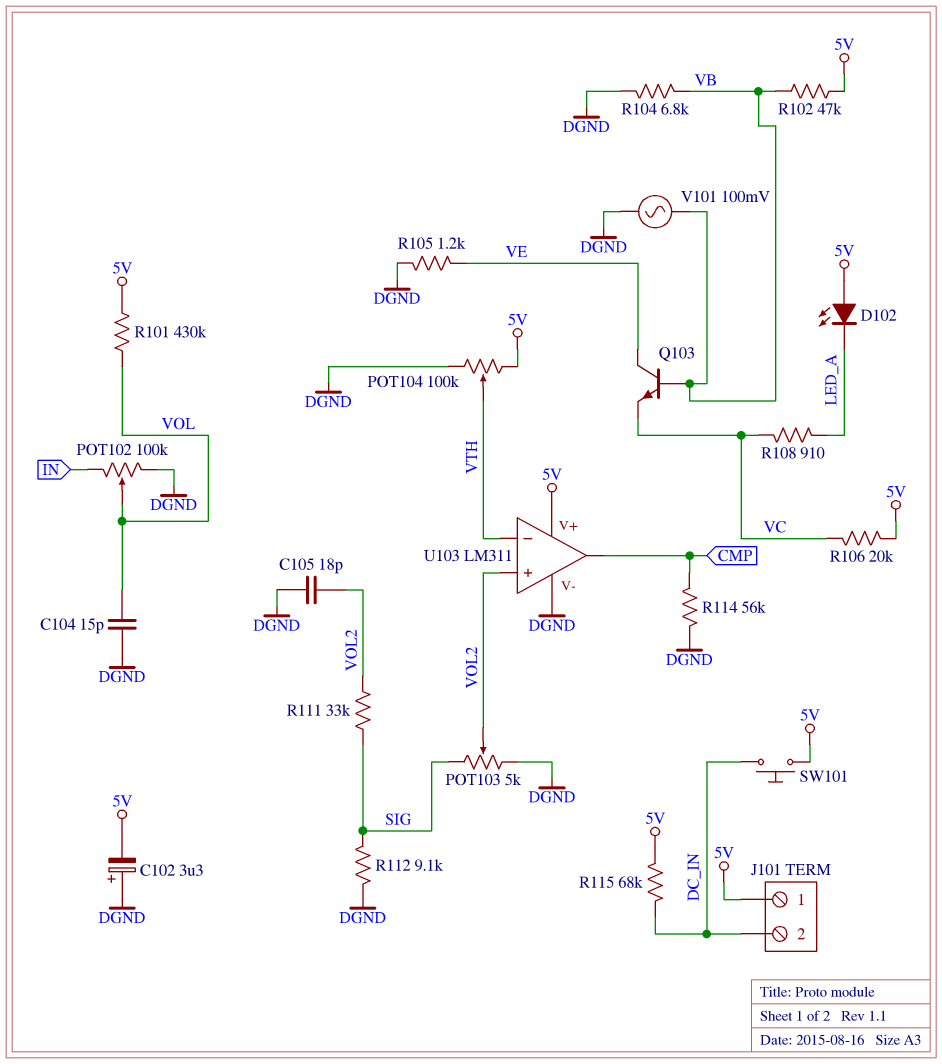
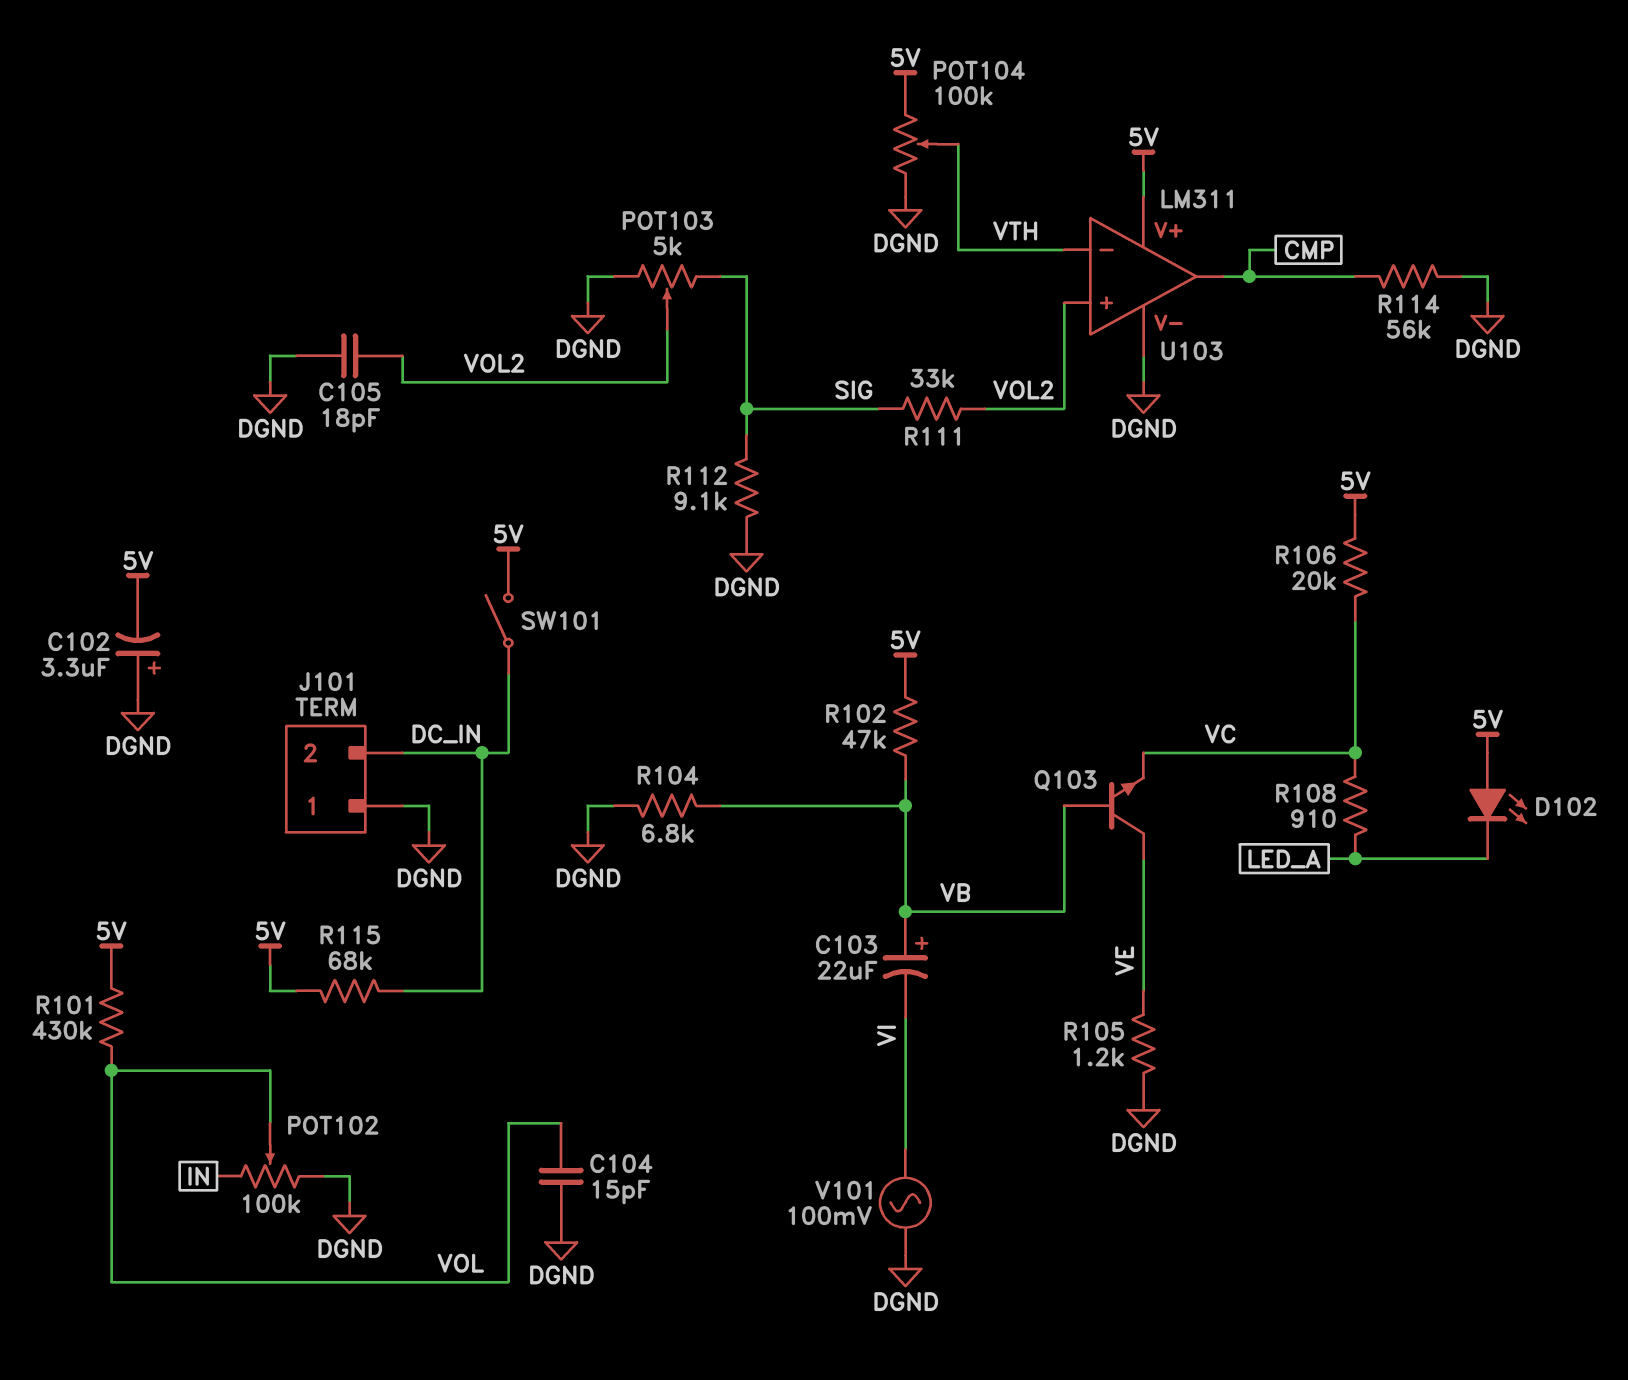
C103: none -> 22uF (plus VB, minus VI)
J101 pin 1: 5V -> DGND
SW101: button (5V, DC_IN) -> switch (5V, DC_IN)
V101: AC 100mV (DGND, VB) -> AC 100mV (DGND, VI)

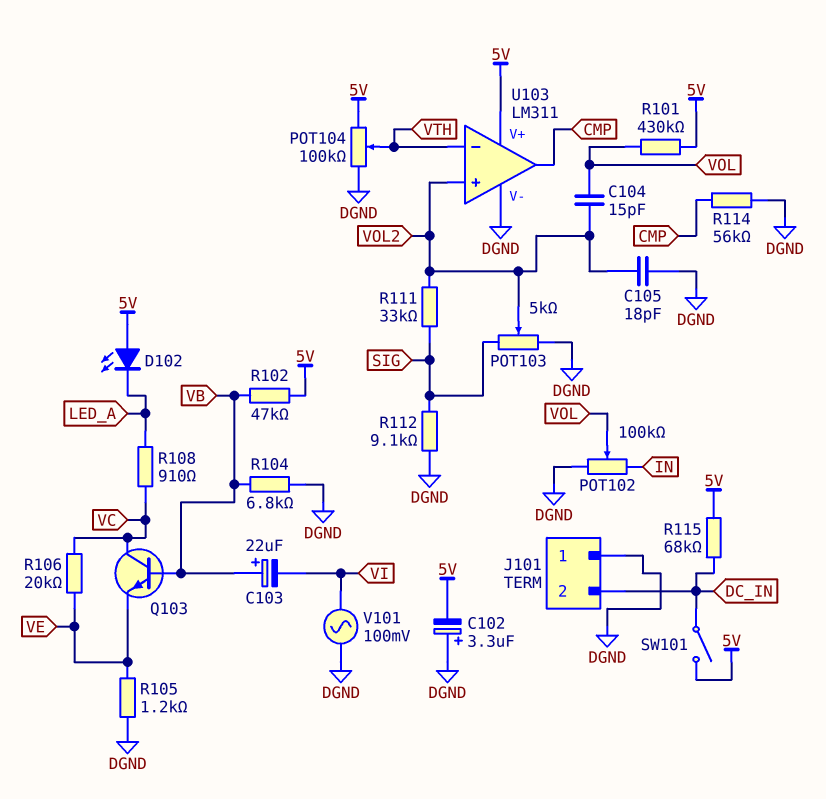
C104: 15pF (DGND, VOL) -> 15pF (VOL, VOL2)
Q103: NPN (B VB, C VE, E VC) -> NPN (B VB, C VC, E VE)
R106: 20k (5V, VC) -> 20k (VC, VE)

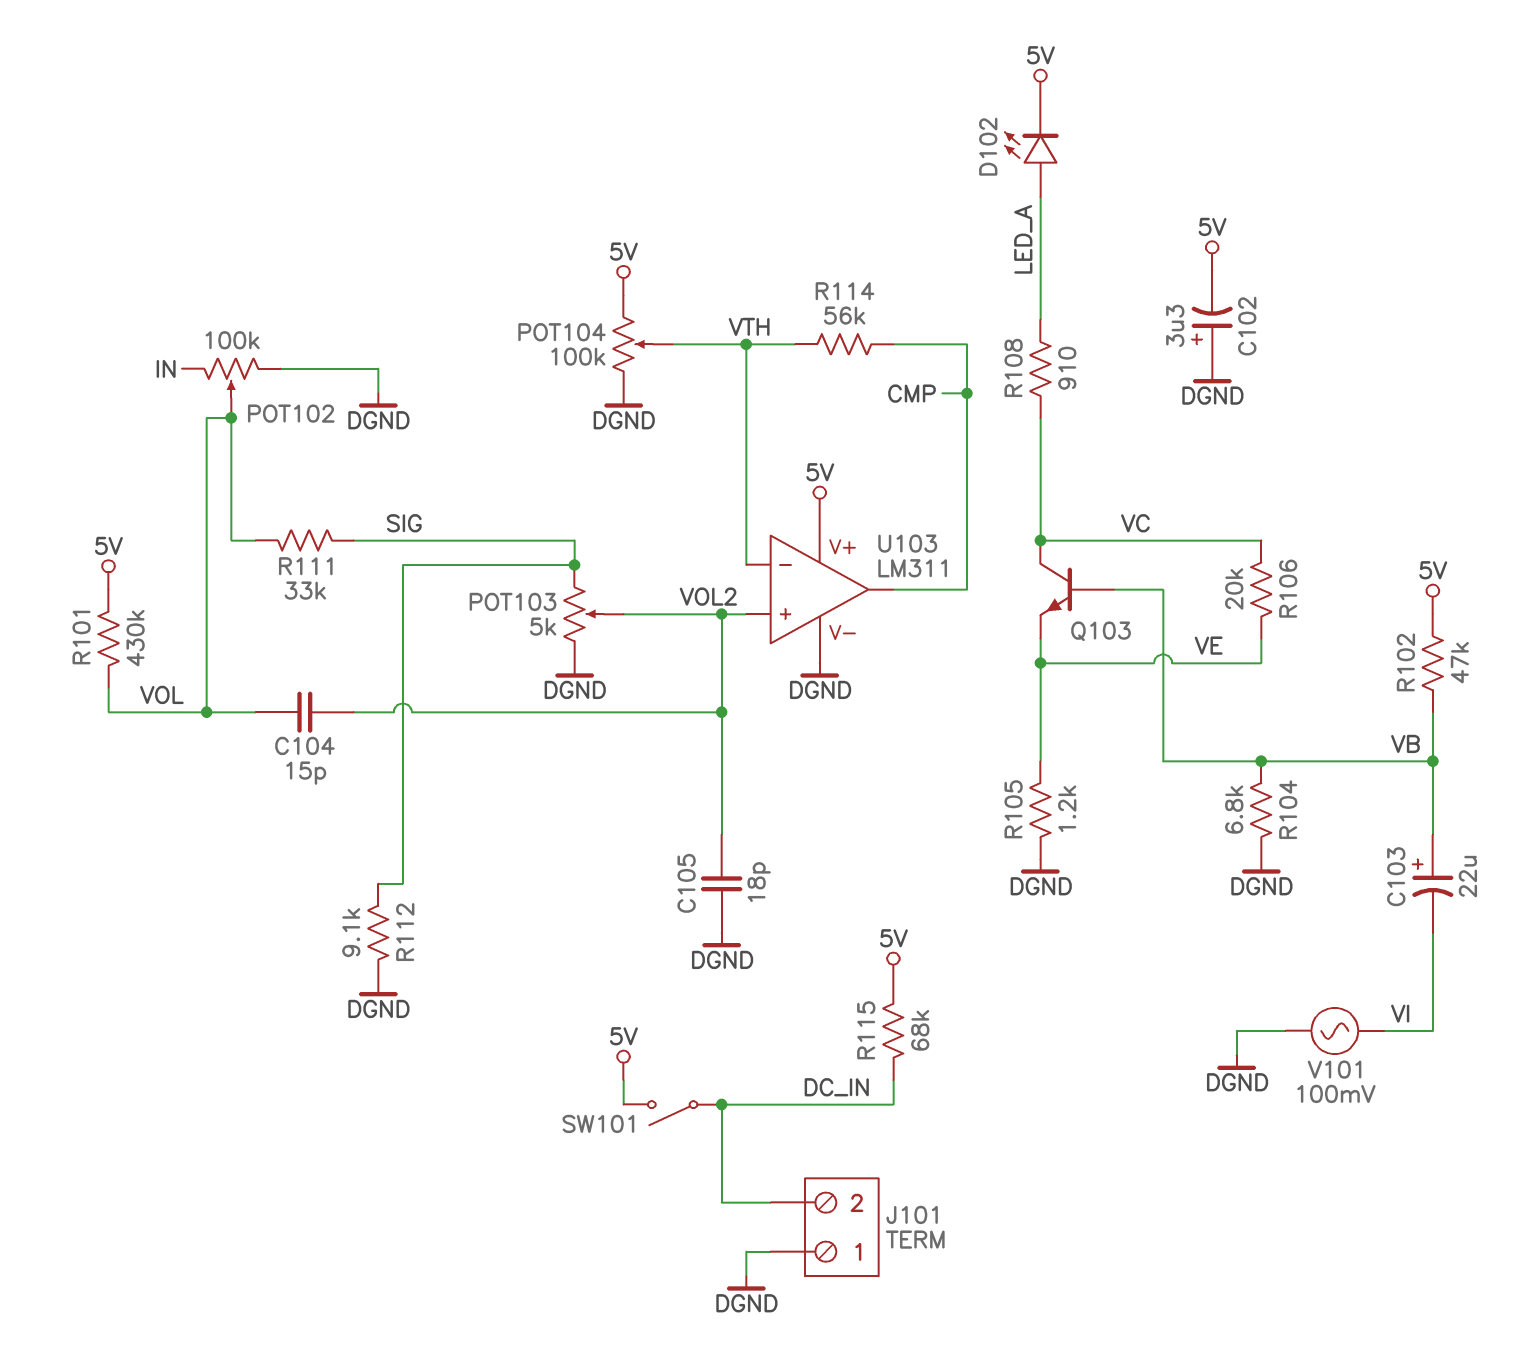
D102: LED (A 5V, K LED_A) -> LED (A LED_A, K 5V)
R111: 33k (SIG, VOL2) -> 33k (SIG, VOL)
R114: 56k (CMP, DGND) -> 56k (CMP, VTH)

